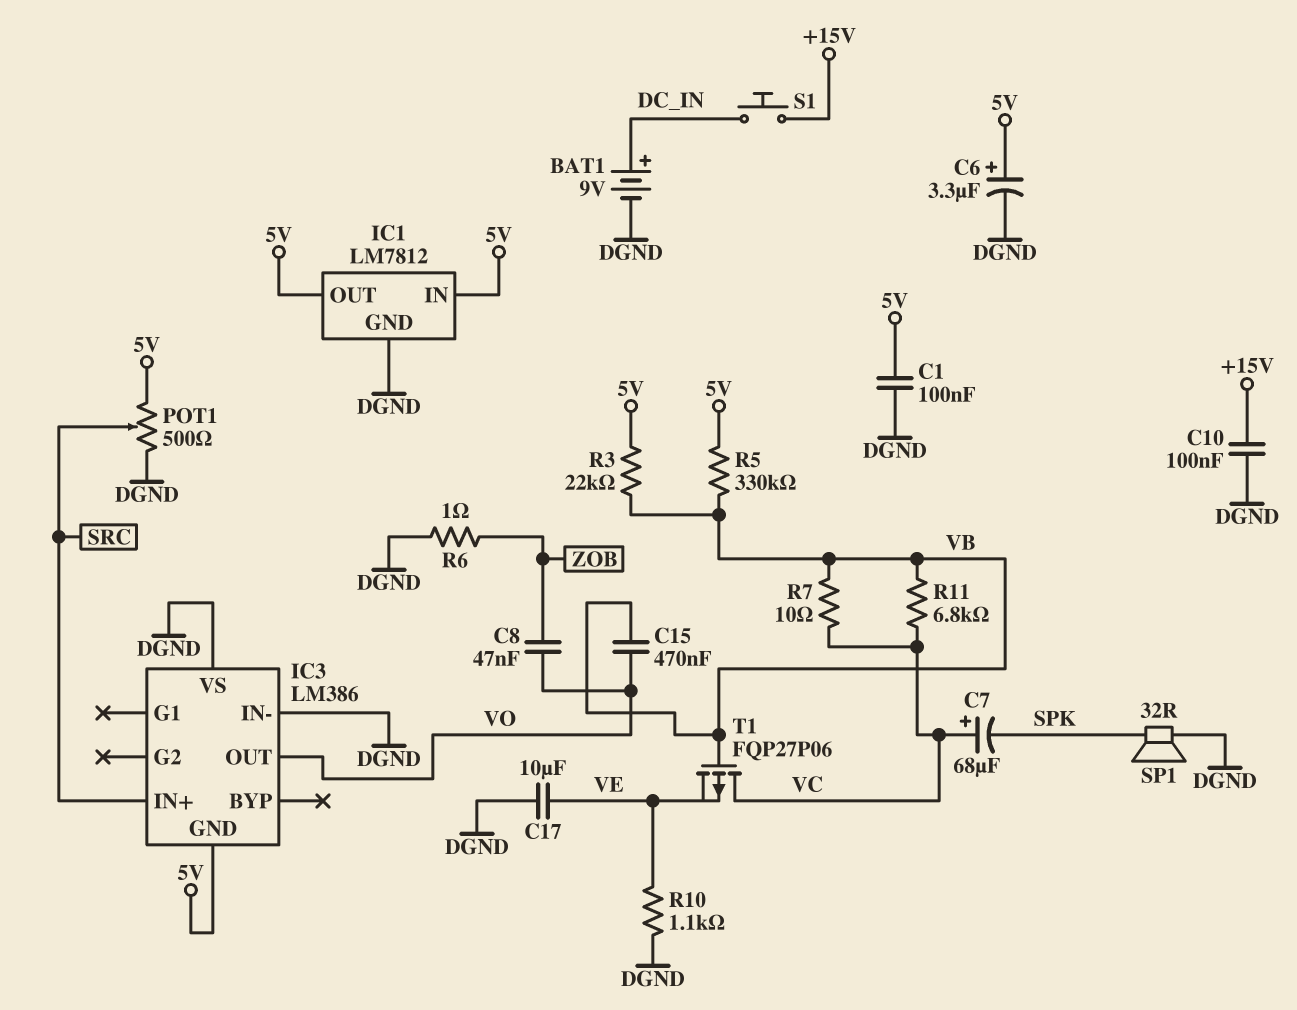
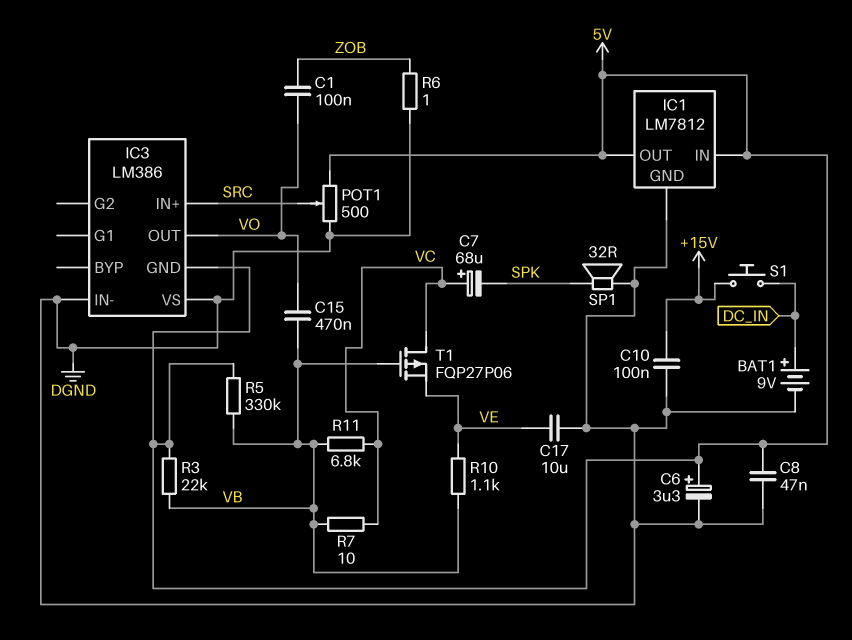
C1: 100nF (5V, DGND) -> 100nF (VO, ZOB)
C8: 47nF (VO, ZOB) -> 47nF (5V, DGND)
R10: 1.1k (DGND, VE) -> 1.1k (VB, VE)

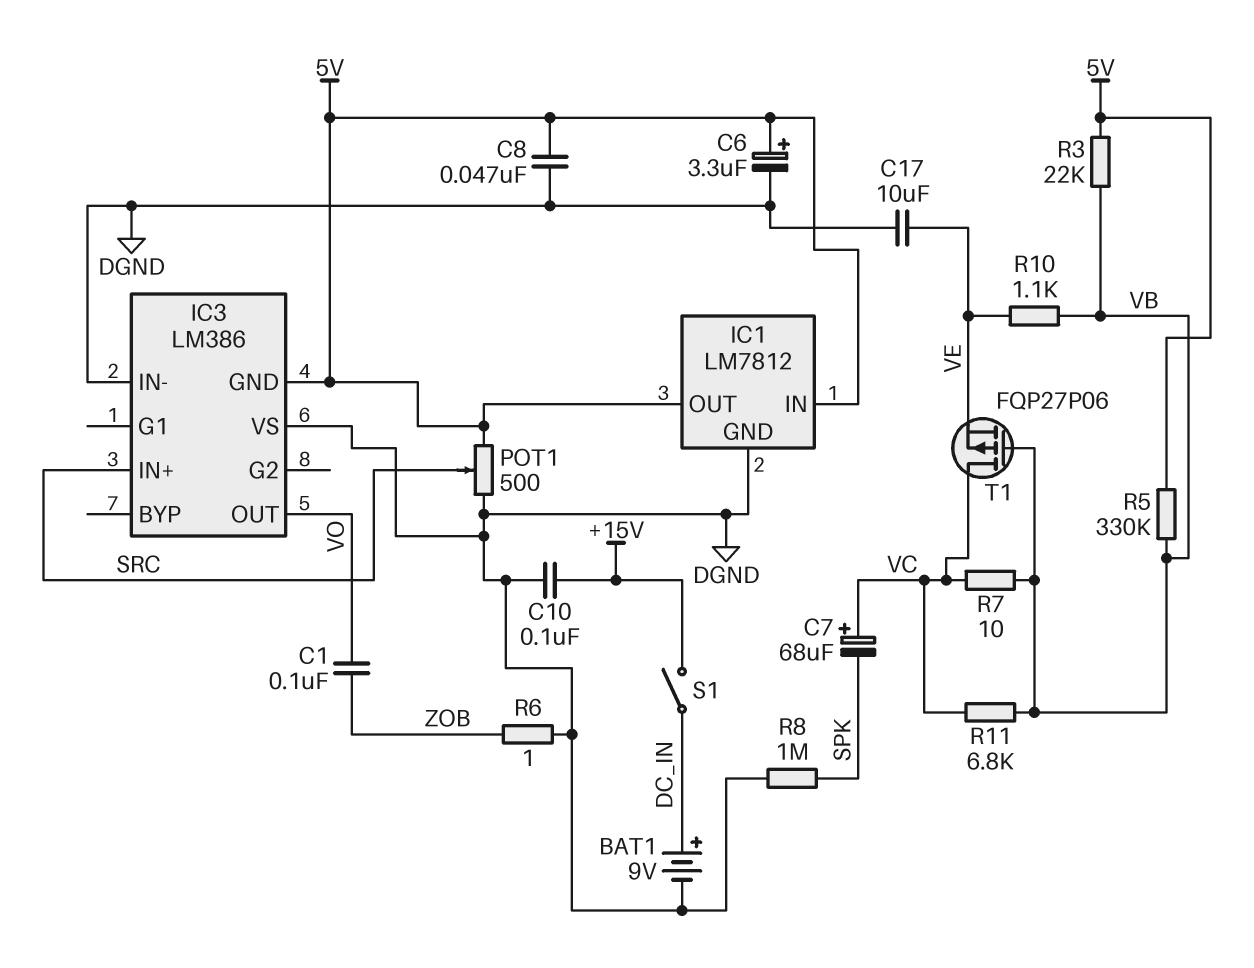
C15: 470nF (VB, VO) -> none
R8: none -> 1M (DGND, SPK)
S1: button (+15V, DC_IN) -> switch (+15V, DC_IN)
SP1: speaker 32R (DGND, SPK) -> none

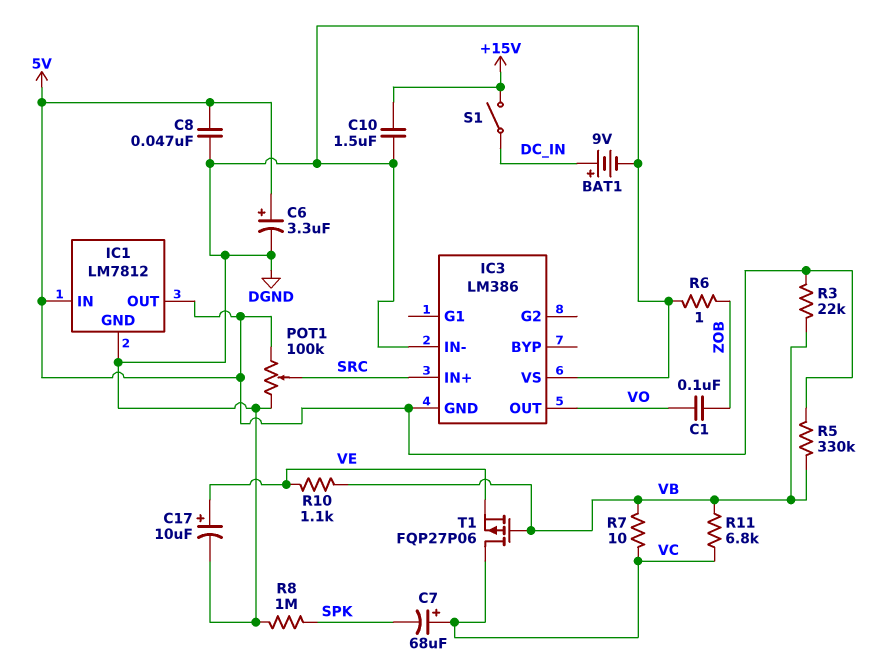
C10: 100nF (+15V, DGND) -> 1.5uF (+15V, DGND)
C17: 10uF (DGND, VE) -> 10uF (plus VE, minus DGND)
POT1: 500 (5V, DGND, wiper SRC) -> 100k (5V, DGND, wiper SRC)

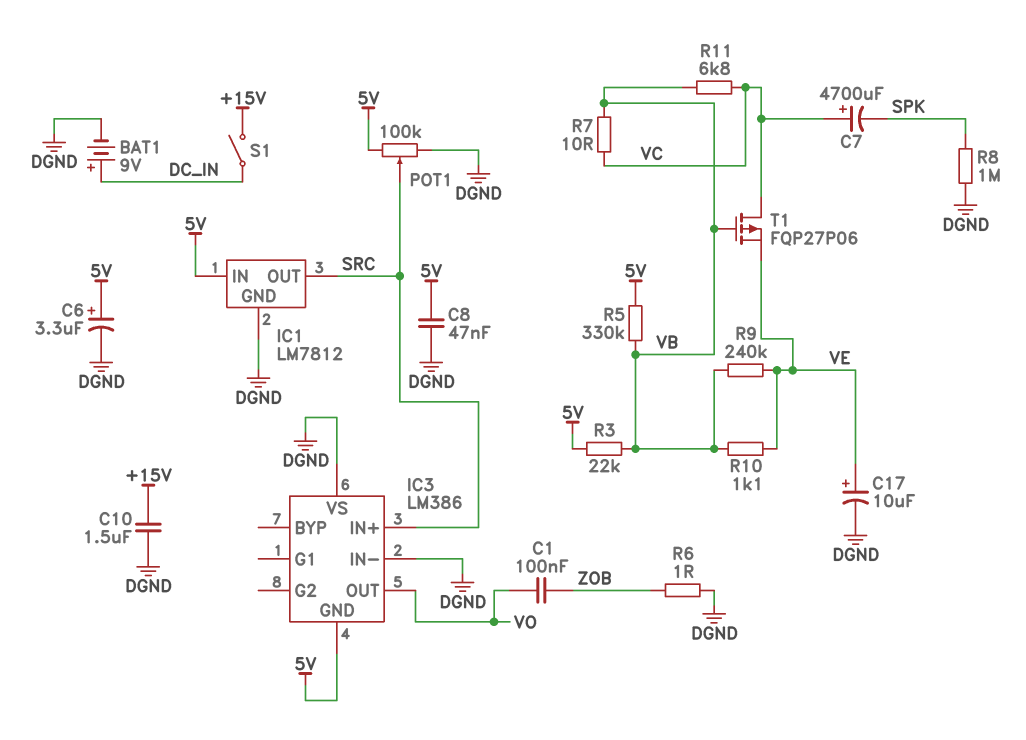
C7: 68uF (plus VC, minus SPK) -> 4700uF (plus VC, minus SPK)
IC1 pin OUT: 5V -> SRC
R9: none -> 240k (VB, VE)

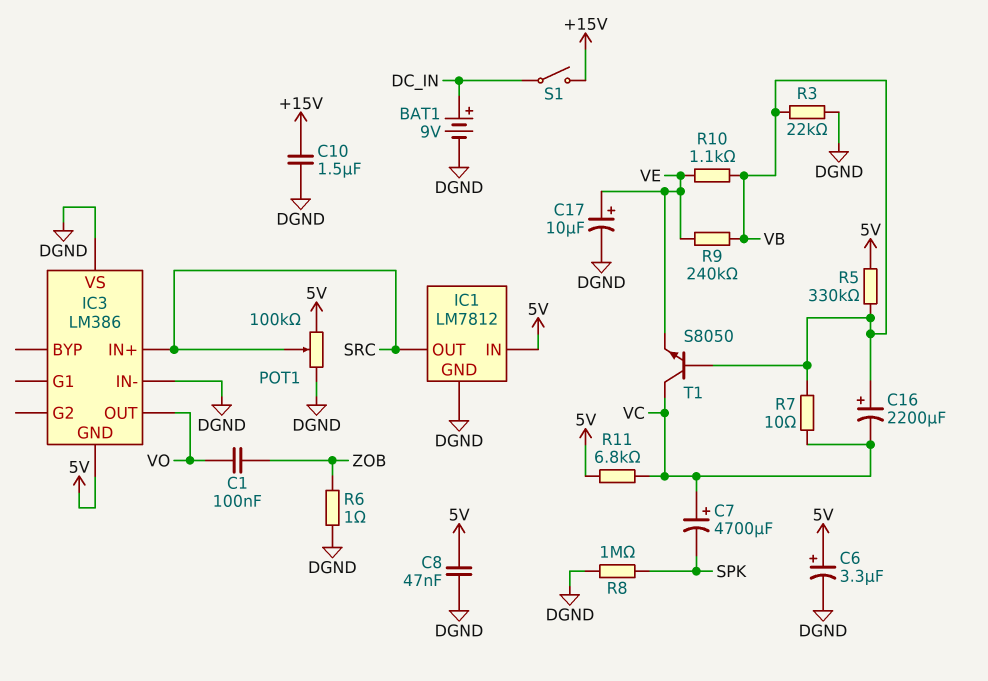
C16: none -> 2200uF (plus VB, minus VC)
R3: 22k (5V, VB) -> 22k (DGND, VB)
R11: 6.8k (VB, VC) -> 6.8k (5V, VC)
T1: PMOS FQP27P06 (G VB, D VC, S VE) -> NPN S8050 (B VB, C VC, E VE)

